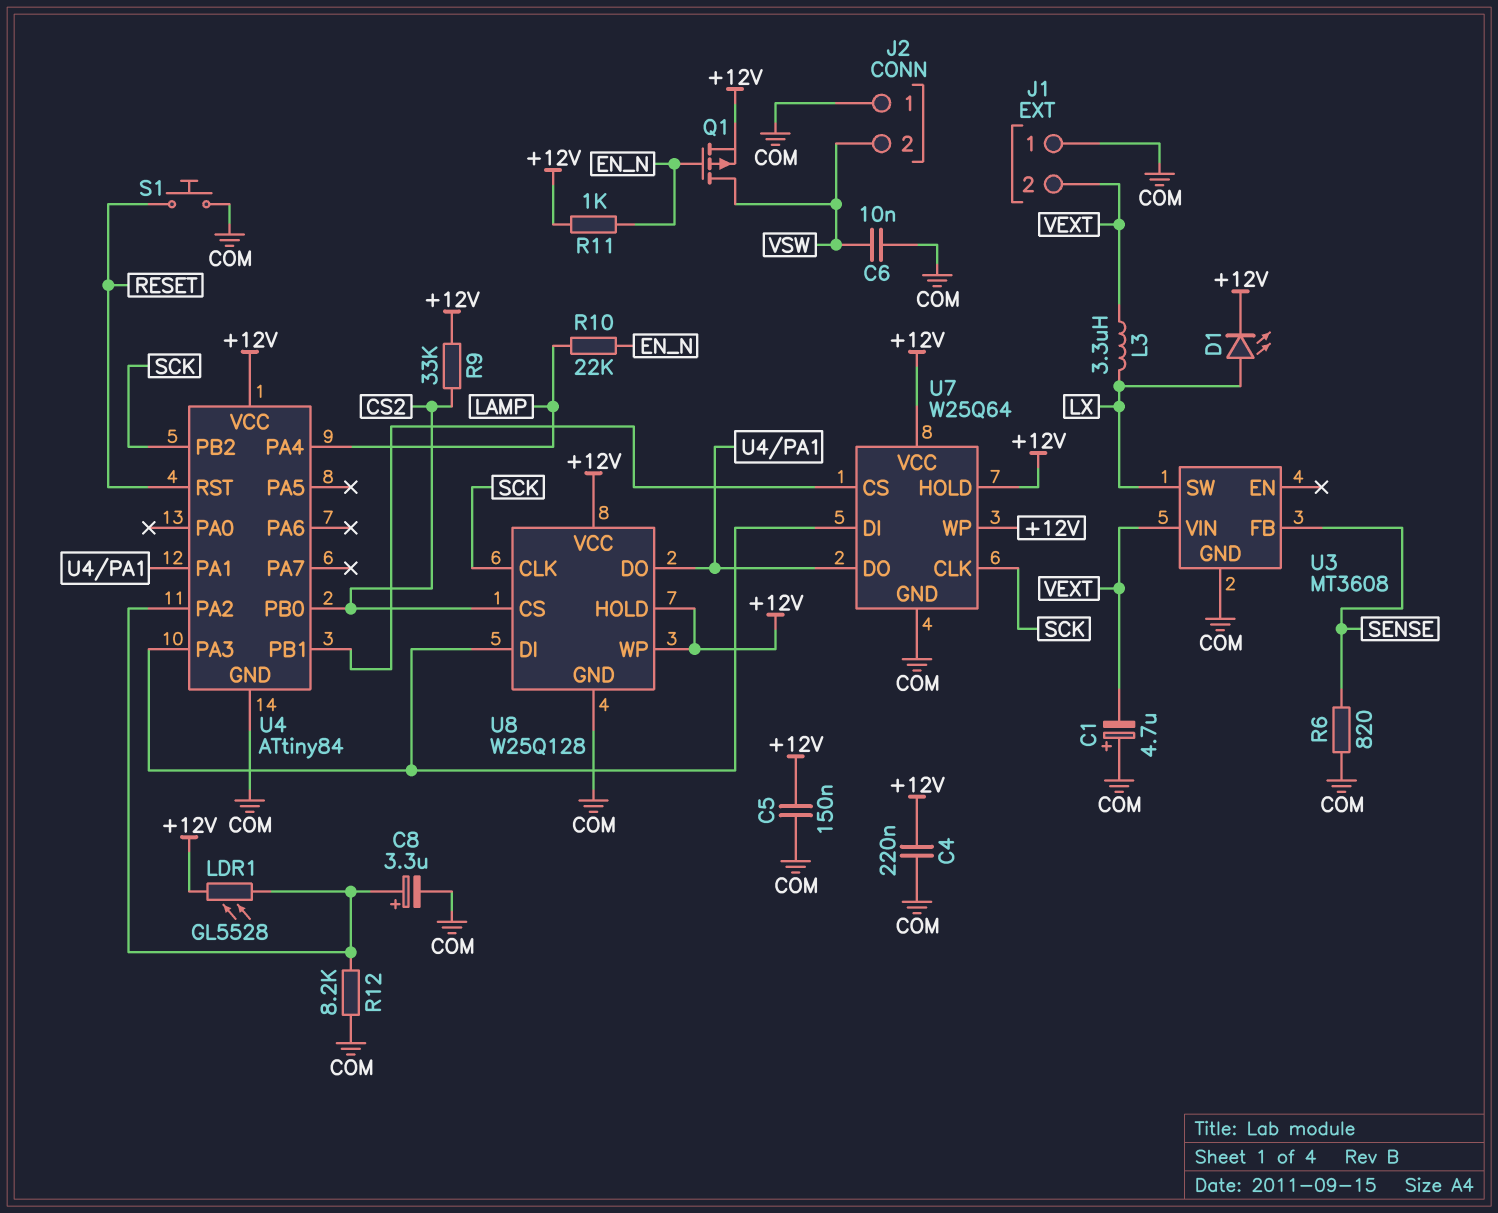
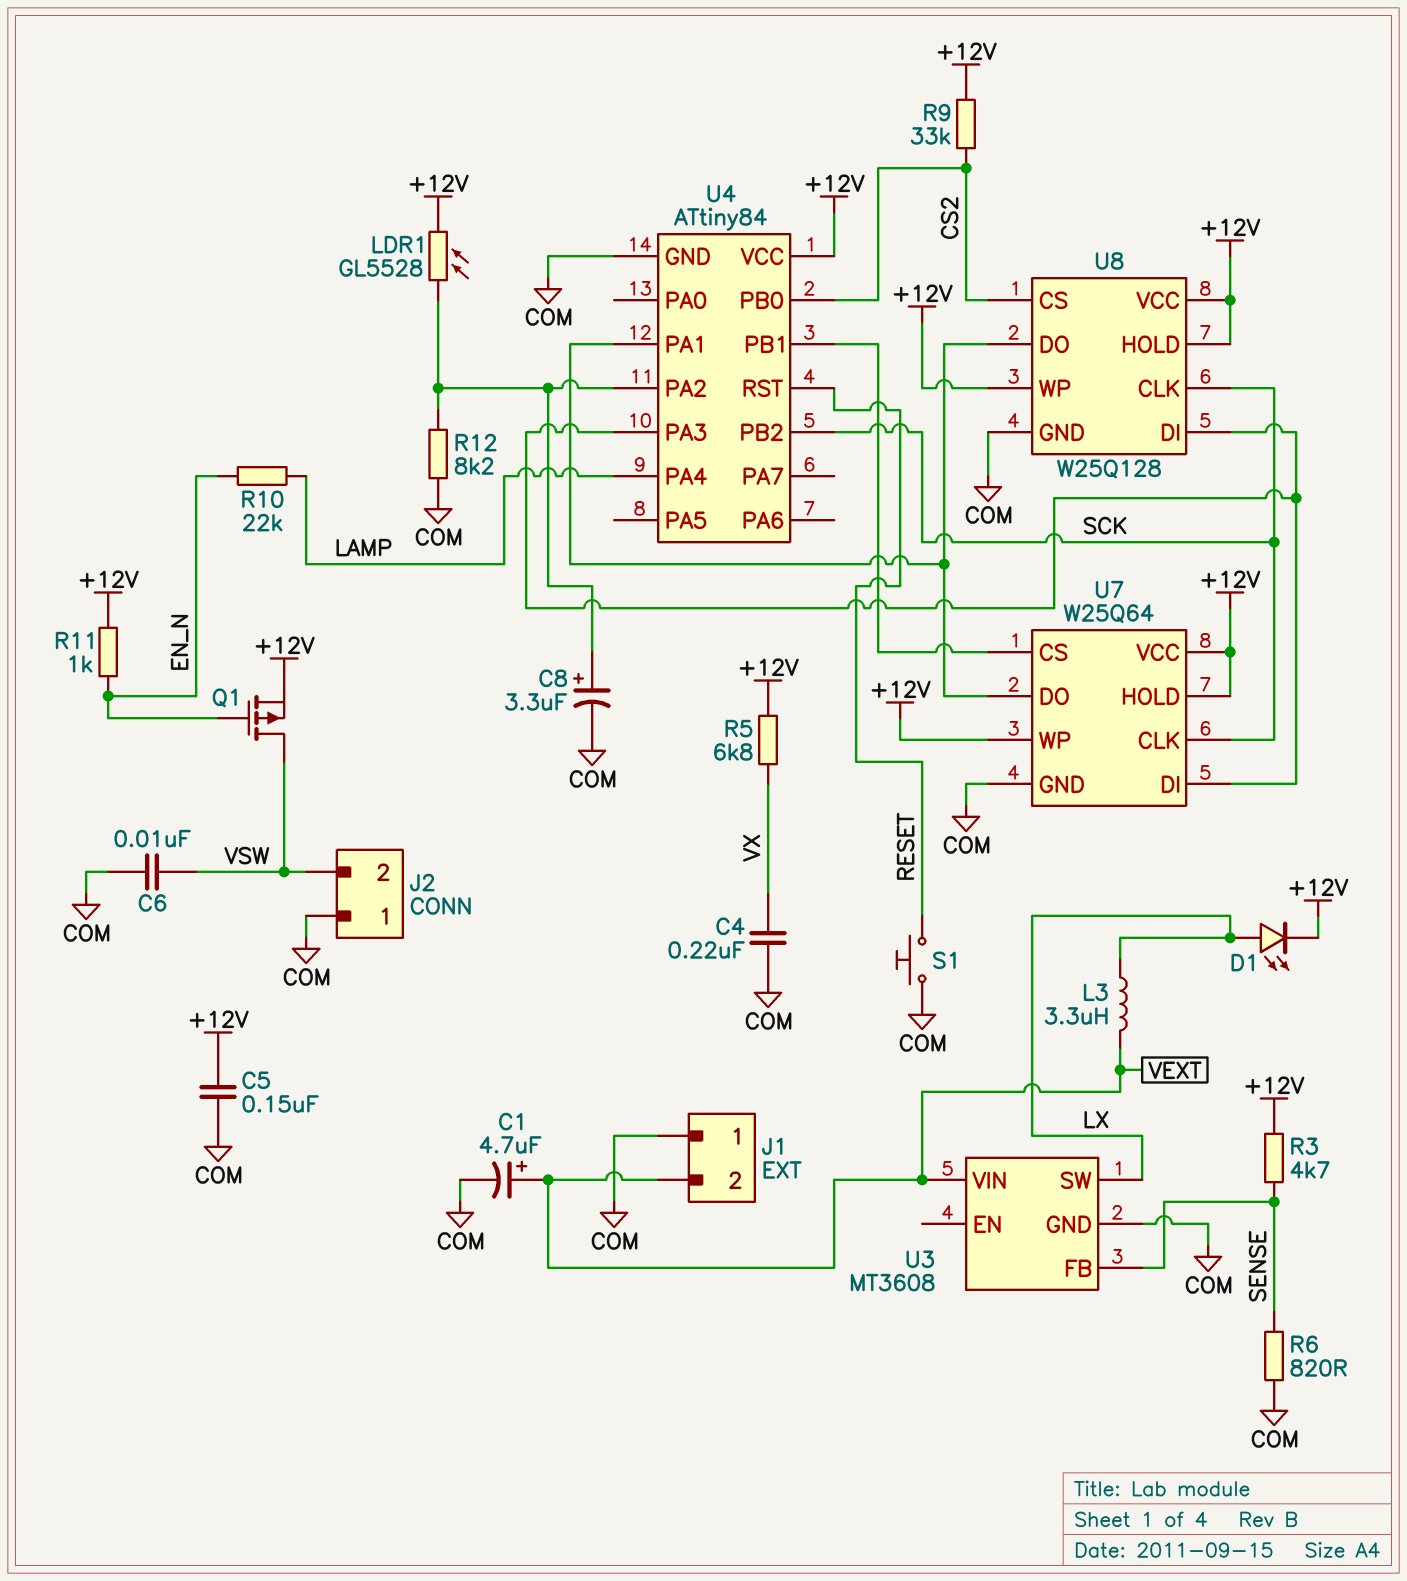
C1: 4.7uF (plus COM, minus VEXT) -> 4.7uF (plus VEXT, minus COM)
C4: 220nF (+12V, COM) -> 220nF (COM, VX)
R3: none -> 4.7k (+12V, SENSE)
R5: none -> 6.8k (+12V, VX)

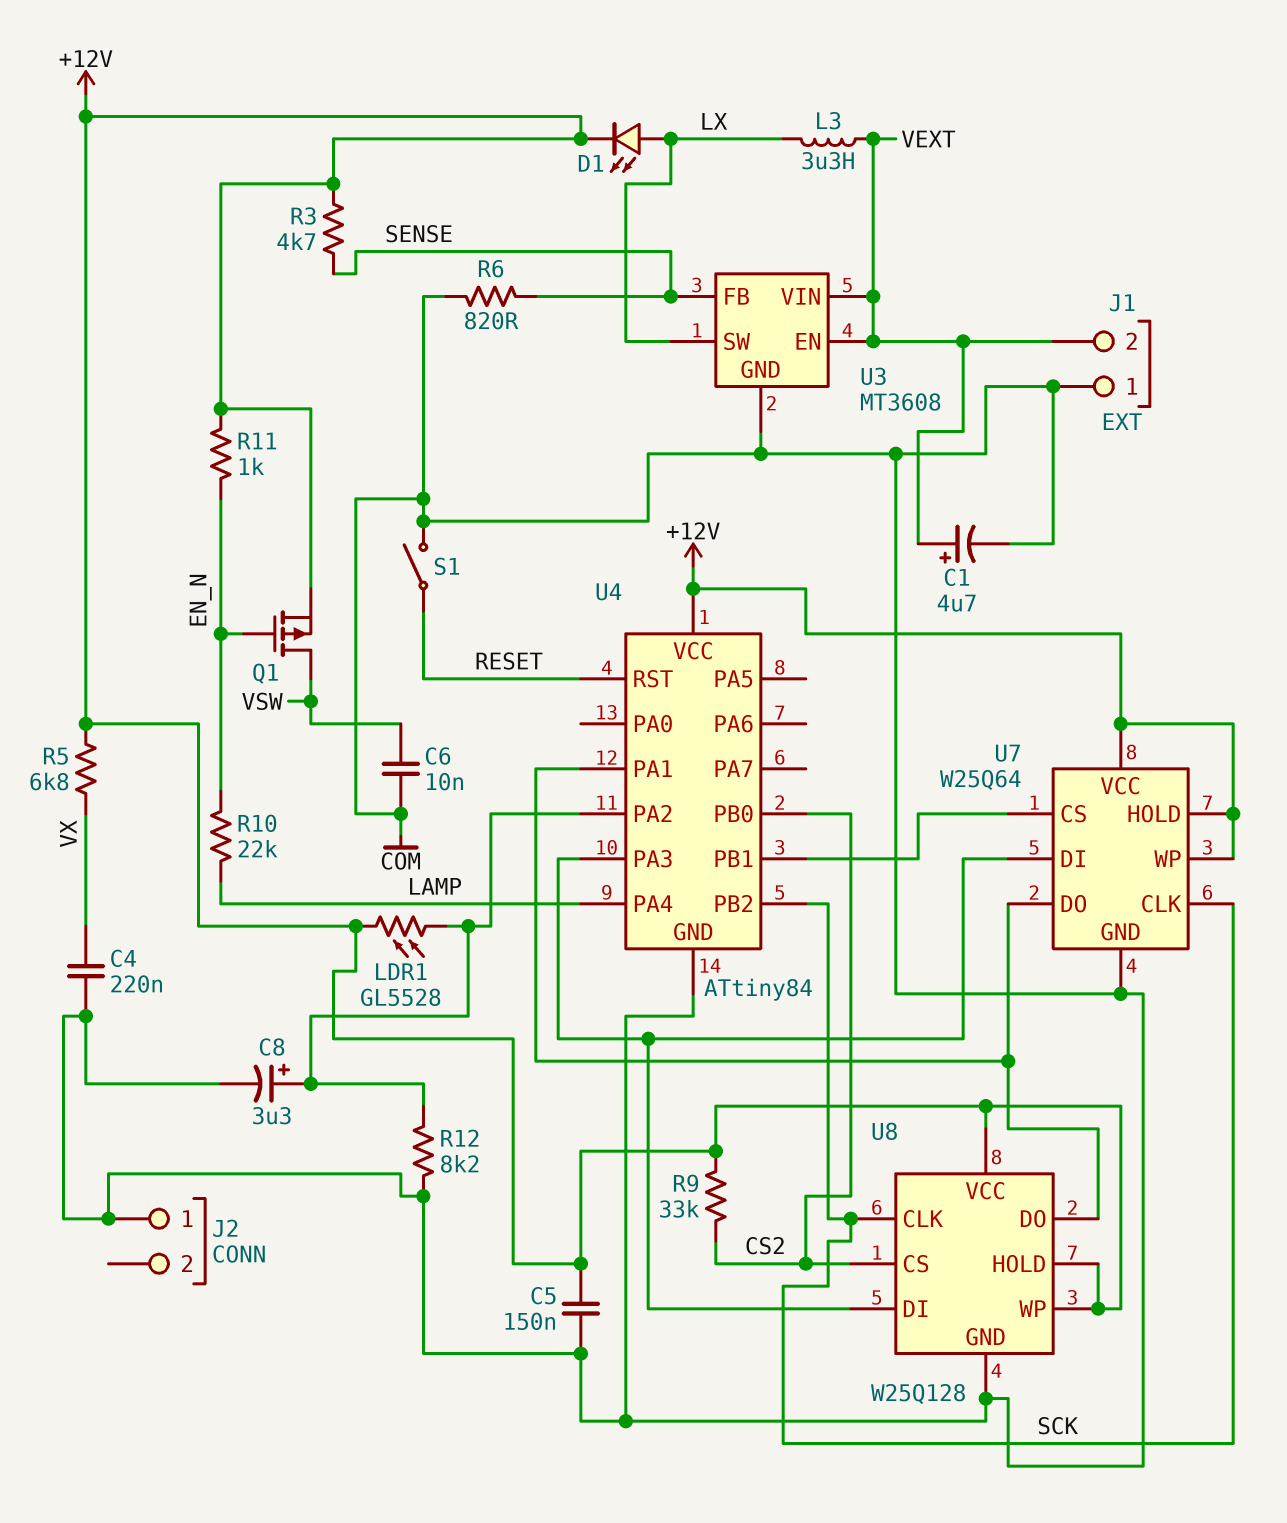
J2 pin 2: VSW -> none
S1: button (COM, RESET) -> switch (COM, RESET)
U3 pin EN: none -> VEXT

